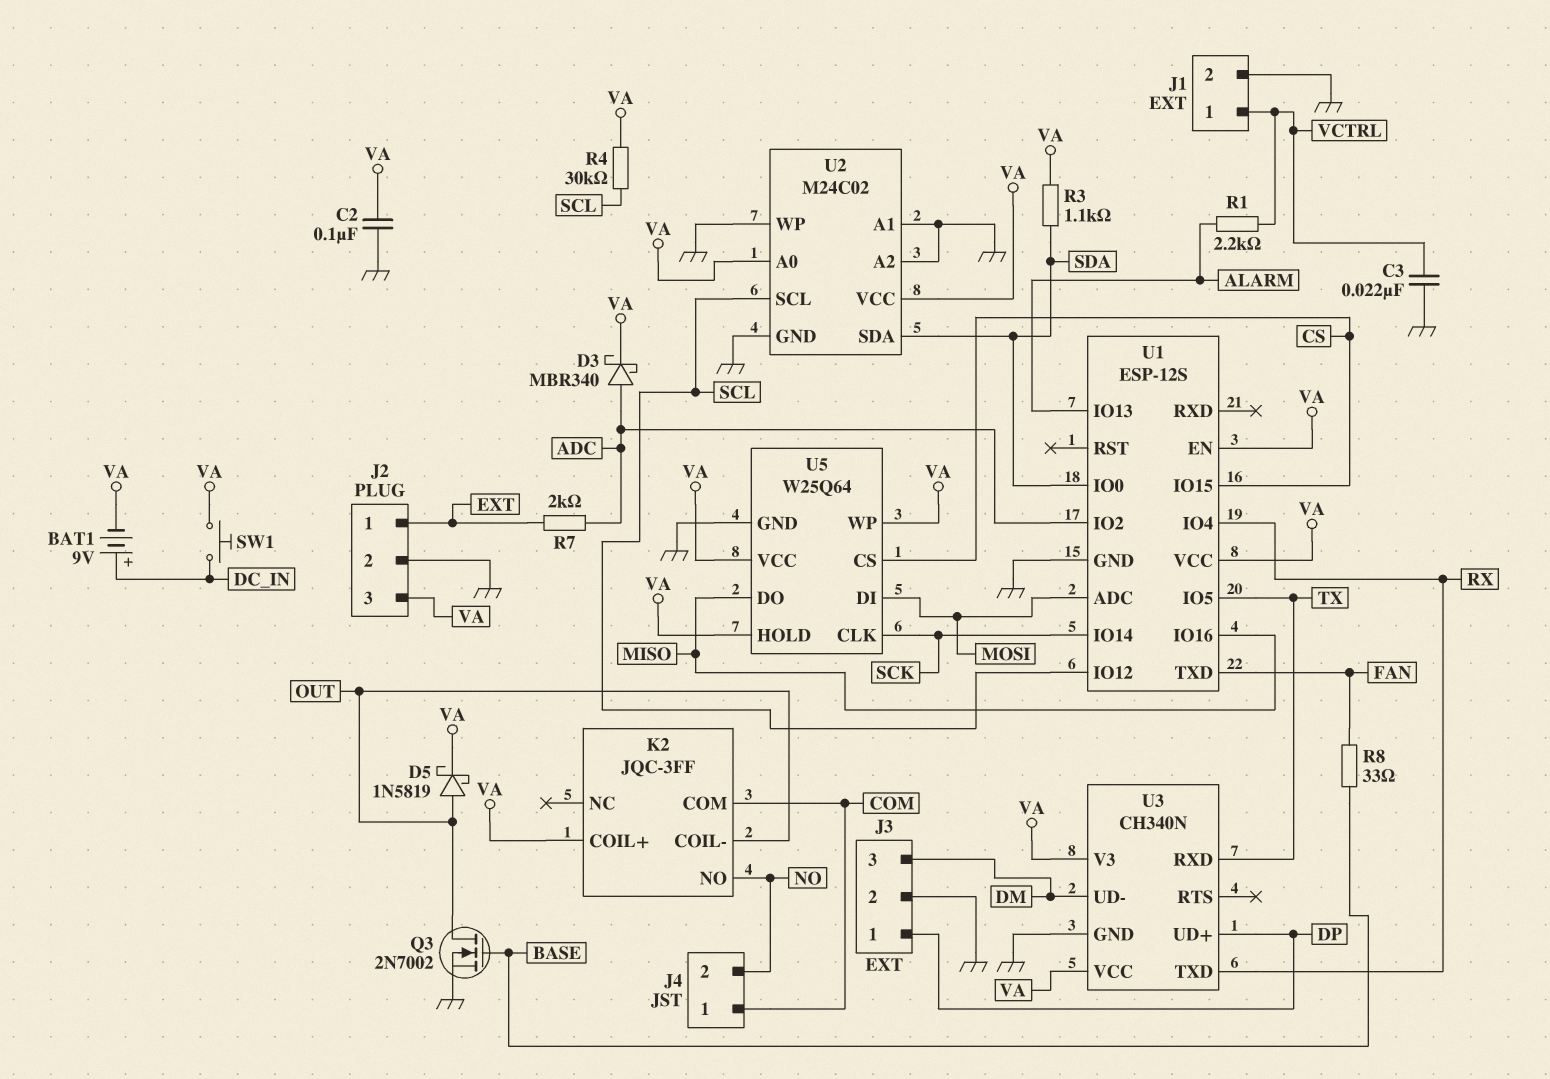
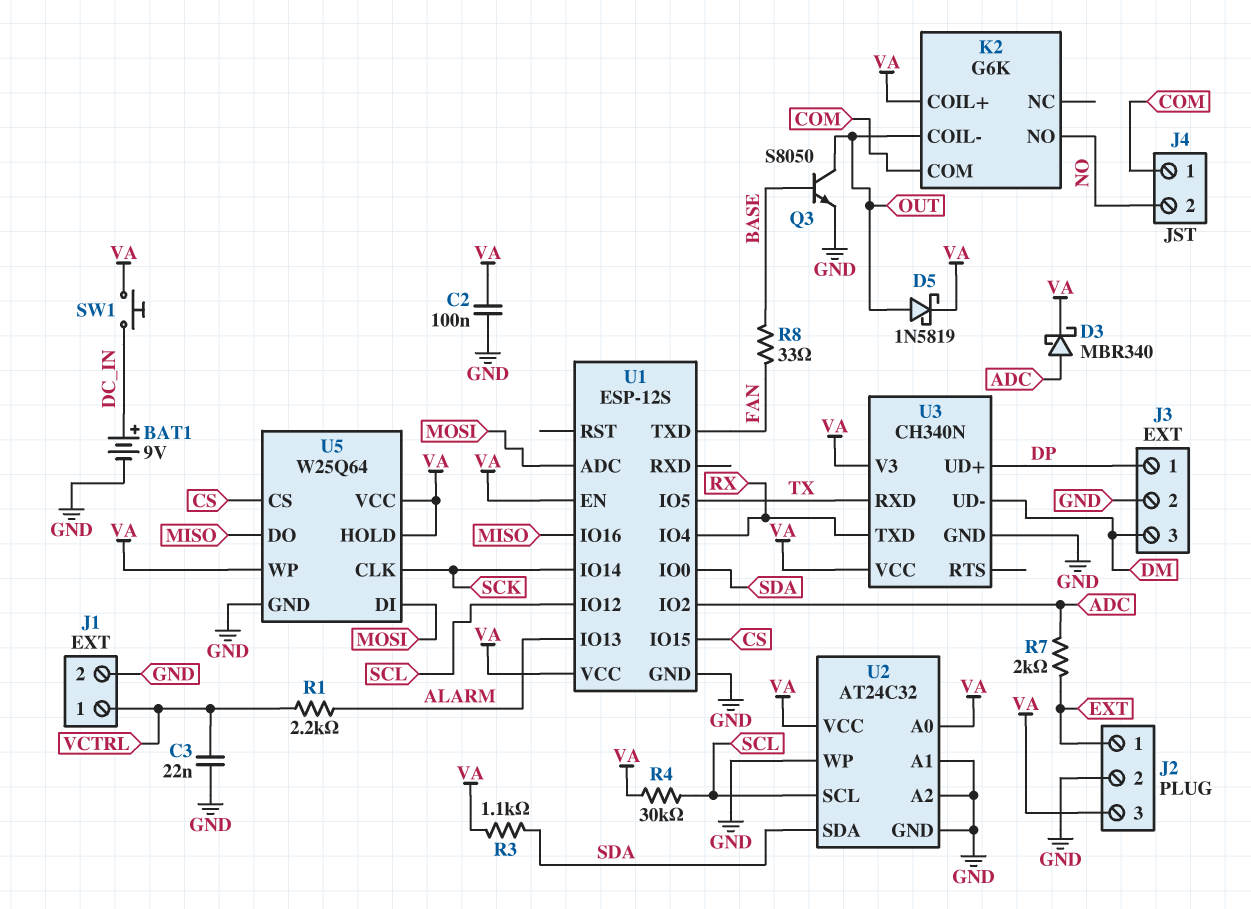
BAT1: 9V (plus DC_IN, minus VA) -> 9V (plus DC_IN, minus GND)
K2: JQC-3FF -> G6K
Q3: NMOS 2N7002 (G BASE, D OUT, S GND) -> NPN S8050 (B BASE, C OUT, E GND)
U2: M24C02 -> AT24C32

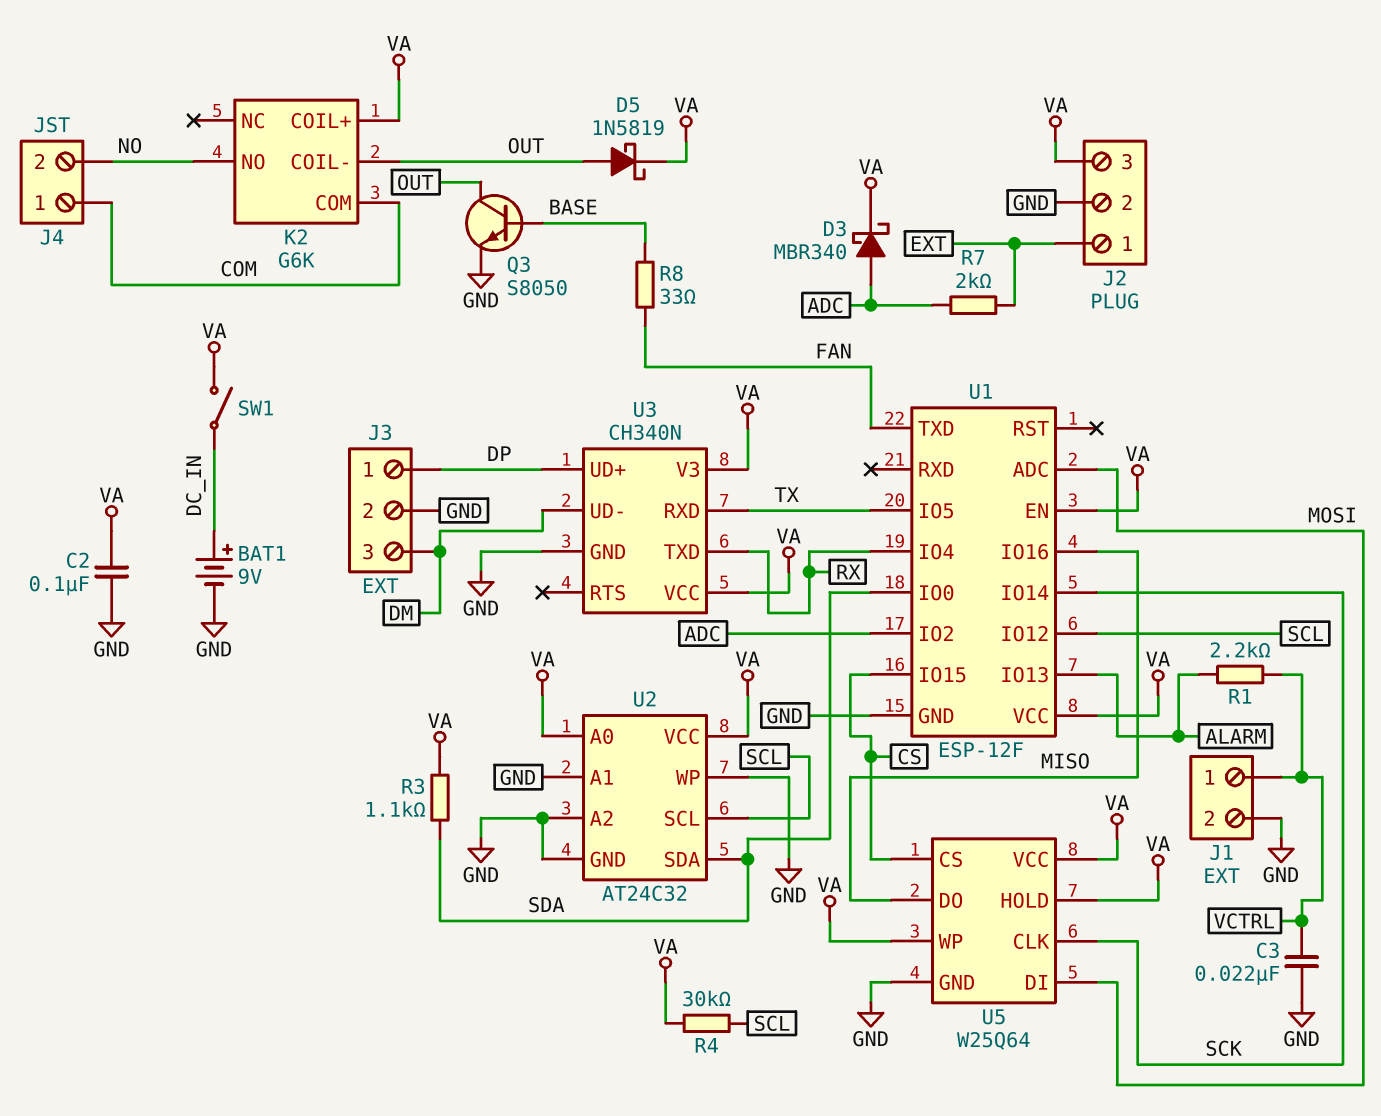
SW1: button (DC_IN, VA) -> switch (DC_IN, VA)
U1: ESP-12S -> ESP-12F

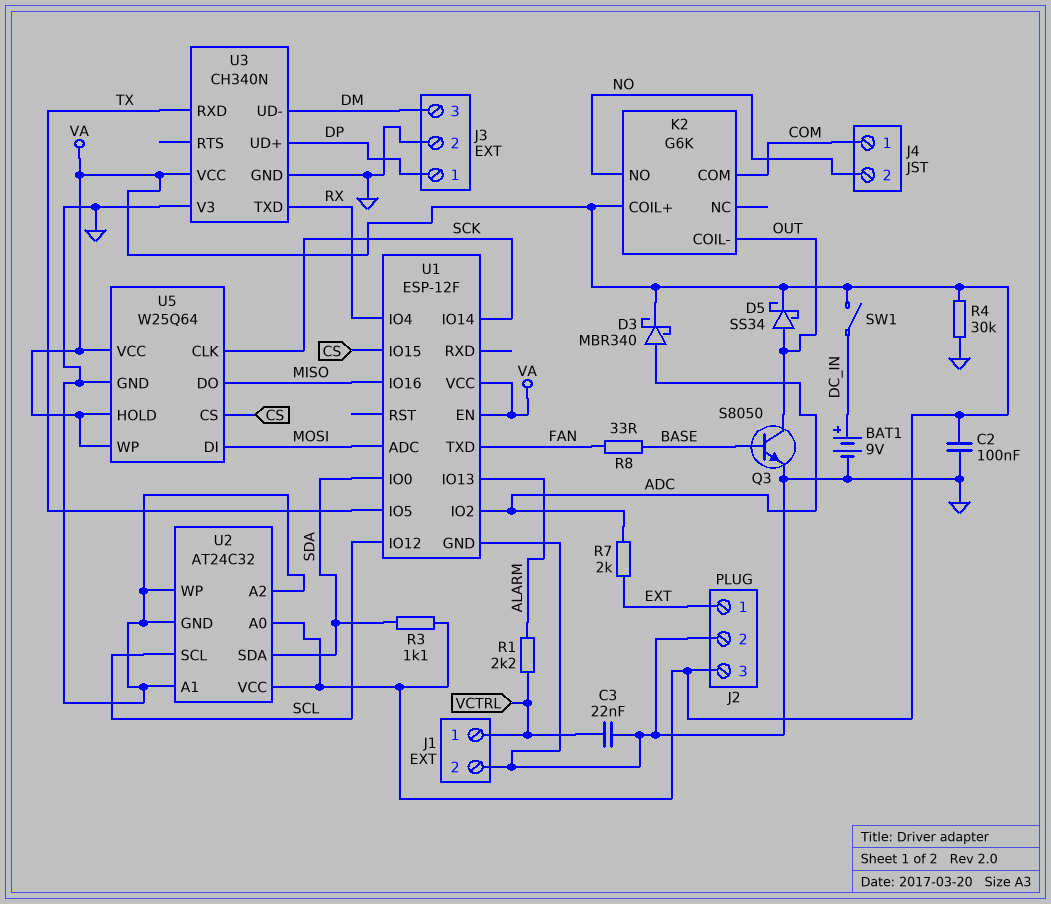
D5: schottky 1N5819 (A OUT, K VA) -> schottky SS34 (A OUT, K VA)
R4: 30k (SCL, VA) -> 30k (GND, VA)
U3 pin V3: VA -> GND

